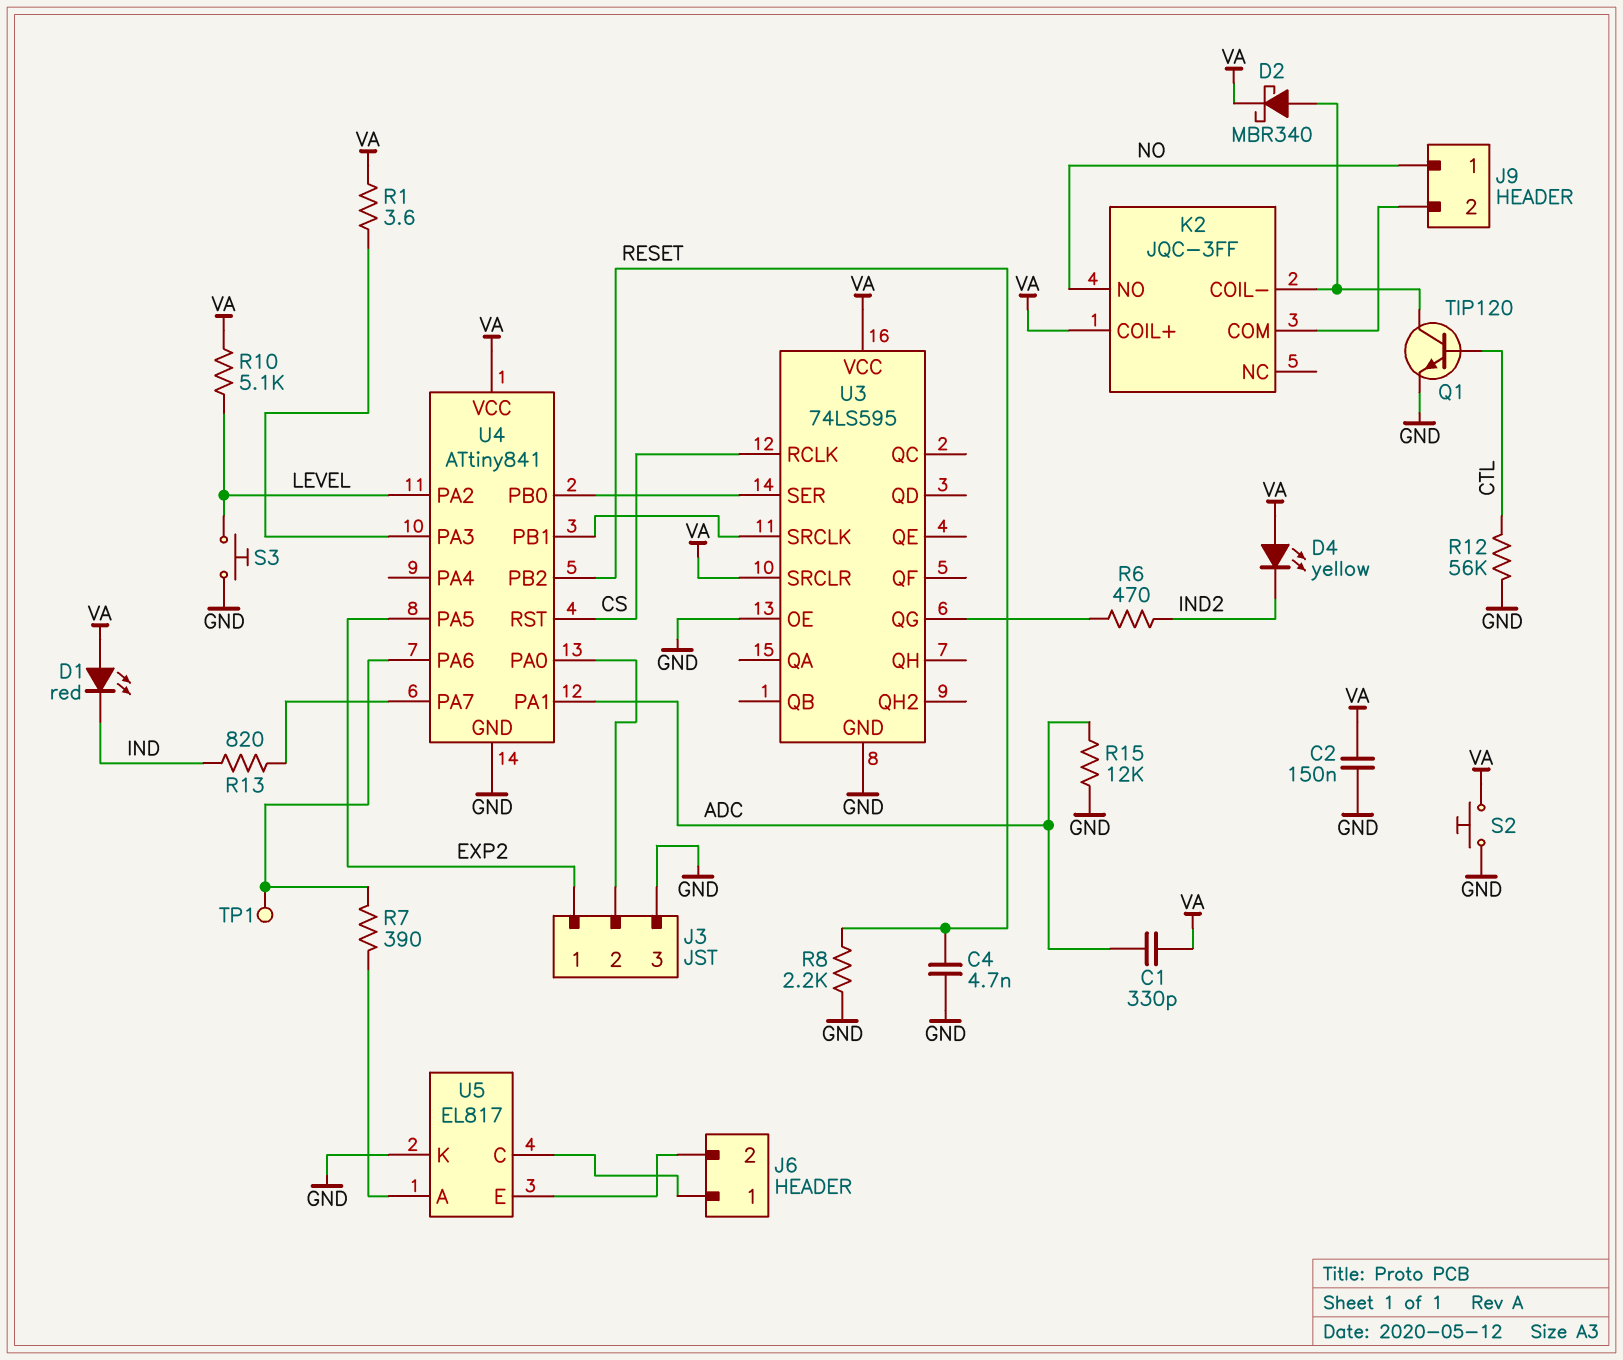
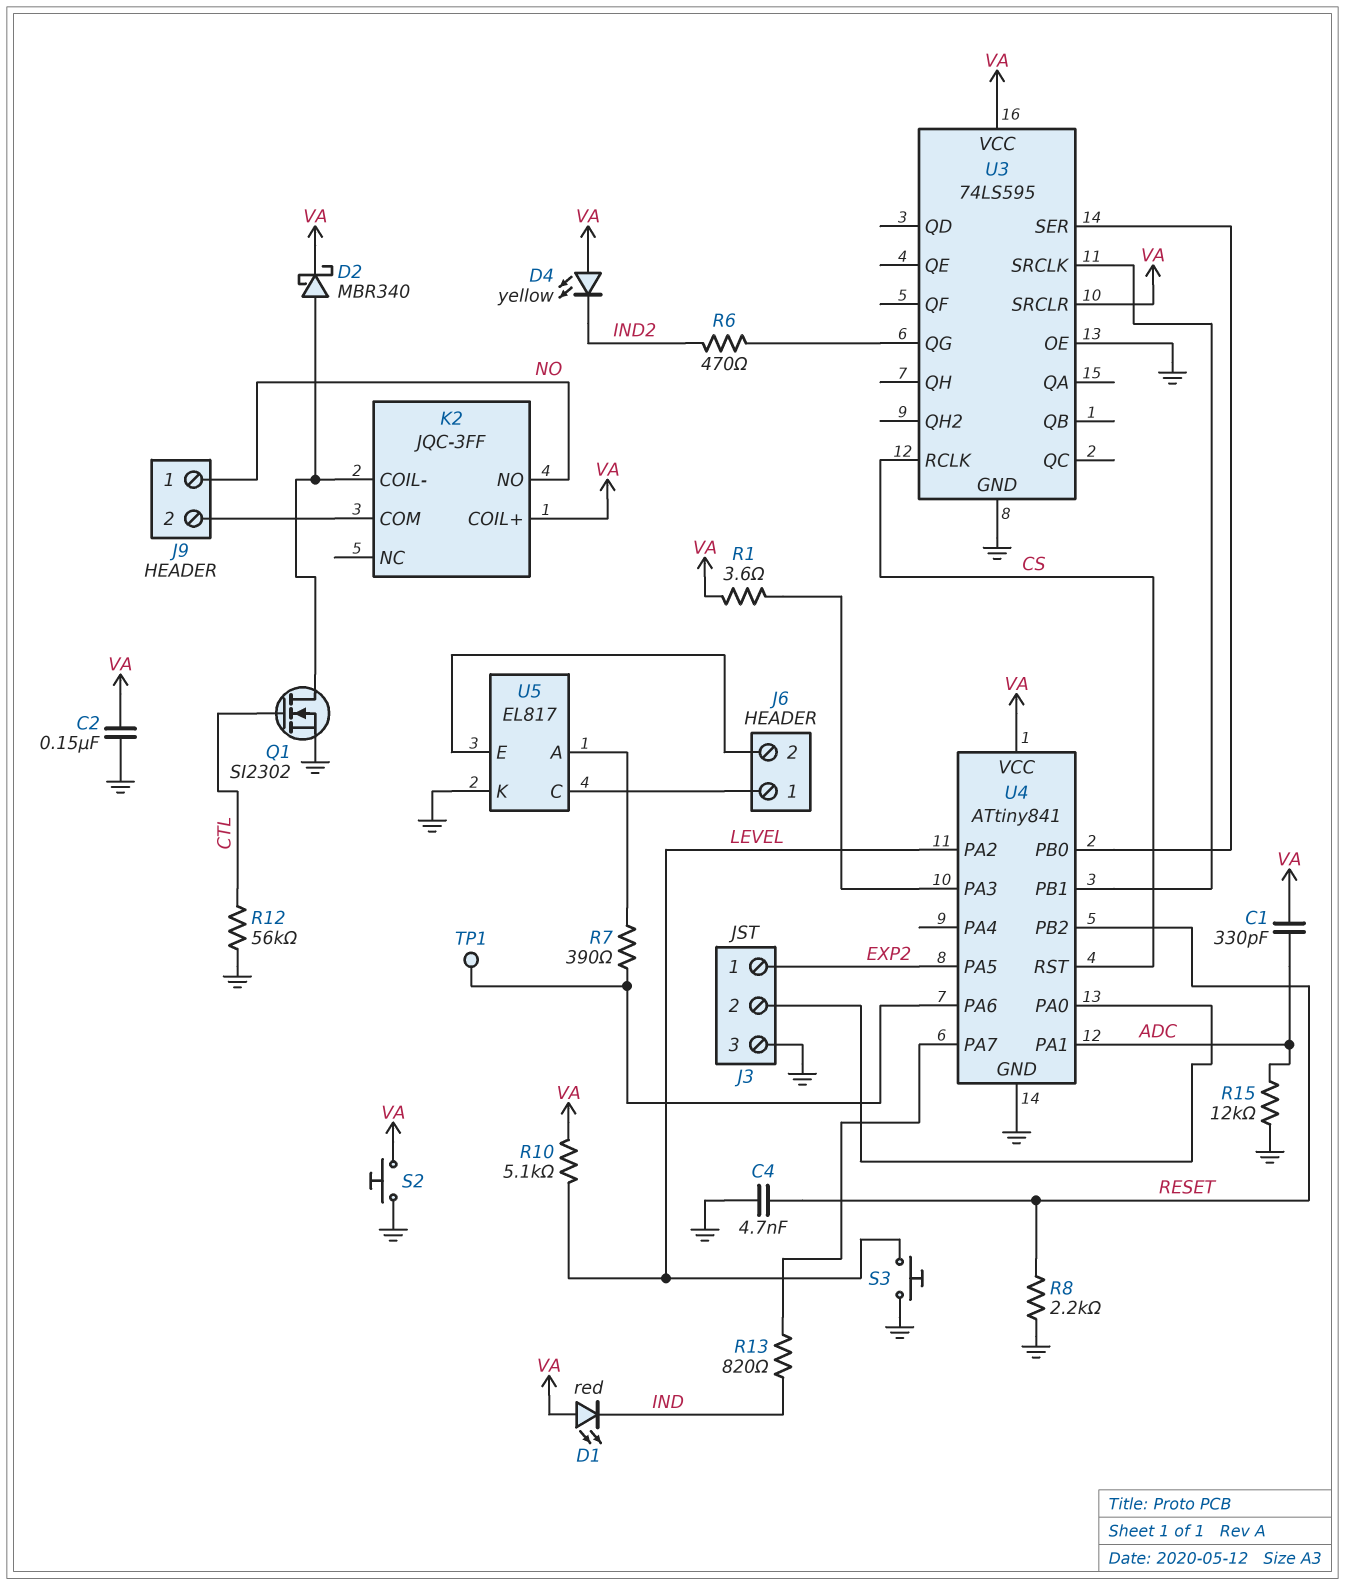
Q1: NPN TIP120 (B CTL, C K2/COIL-, E GND) -> NMOS SI2302 (G CTL, D K2/COIL-, S GND)

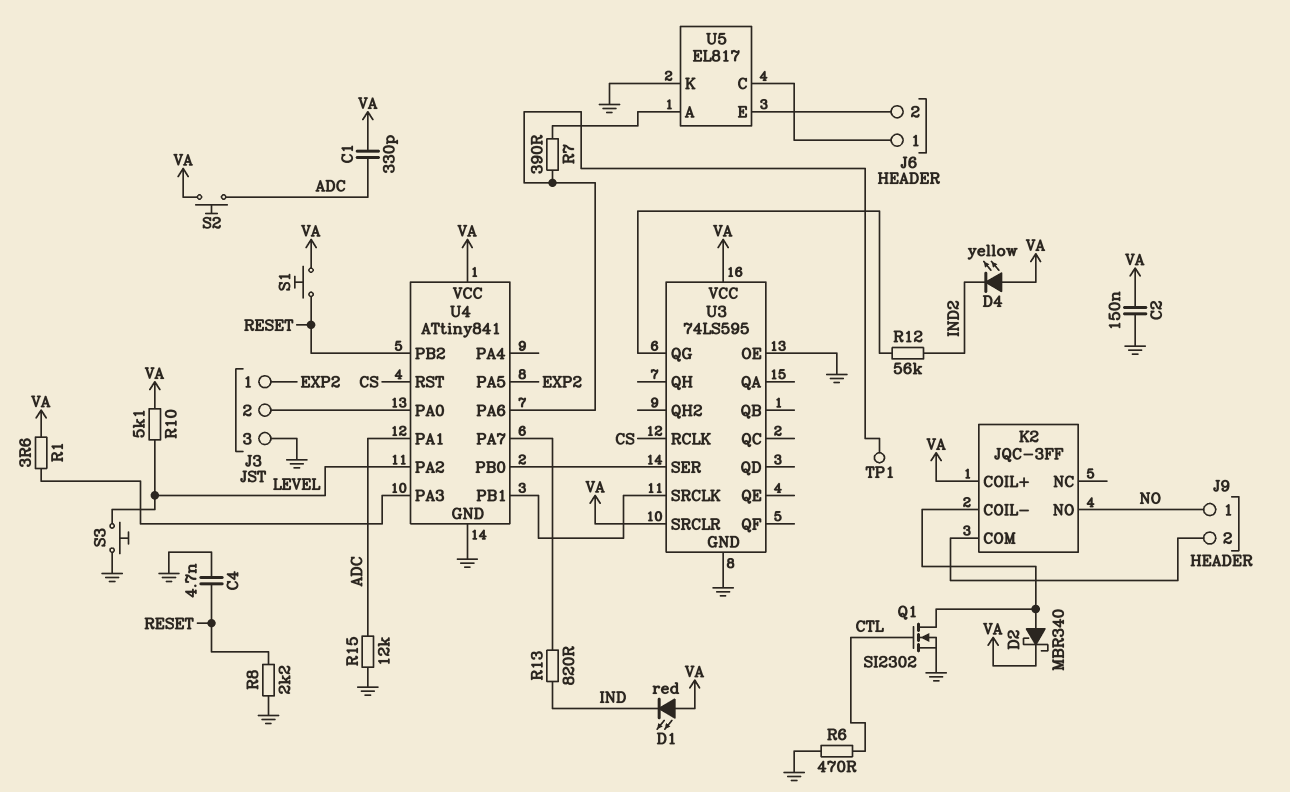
R6: 470 (IND2, U3/QG) -> 470 (CTL, GND)
R12: 56k (CTL, GND) -> 56k (IND2, U3/QG)
S1: none -> button (RESET, VA)
S2: button (GND, VA) -> button (ADC, VA)

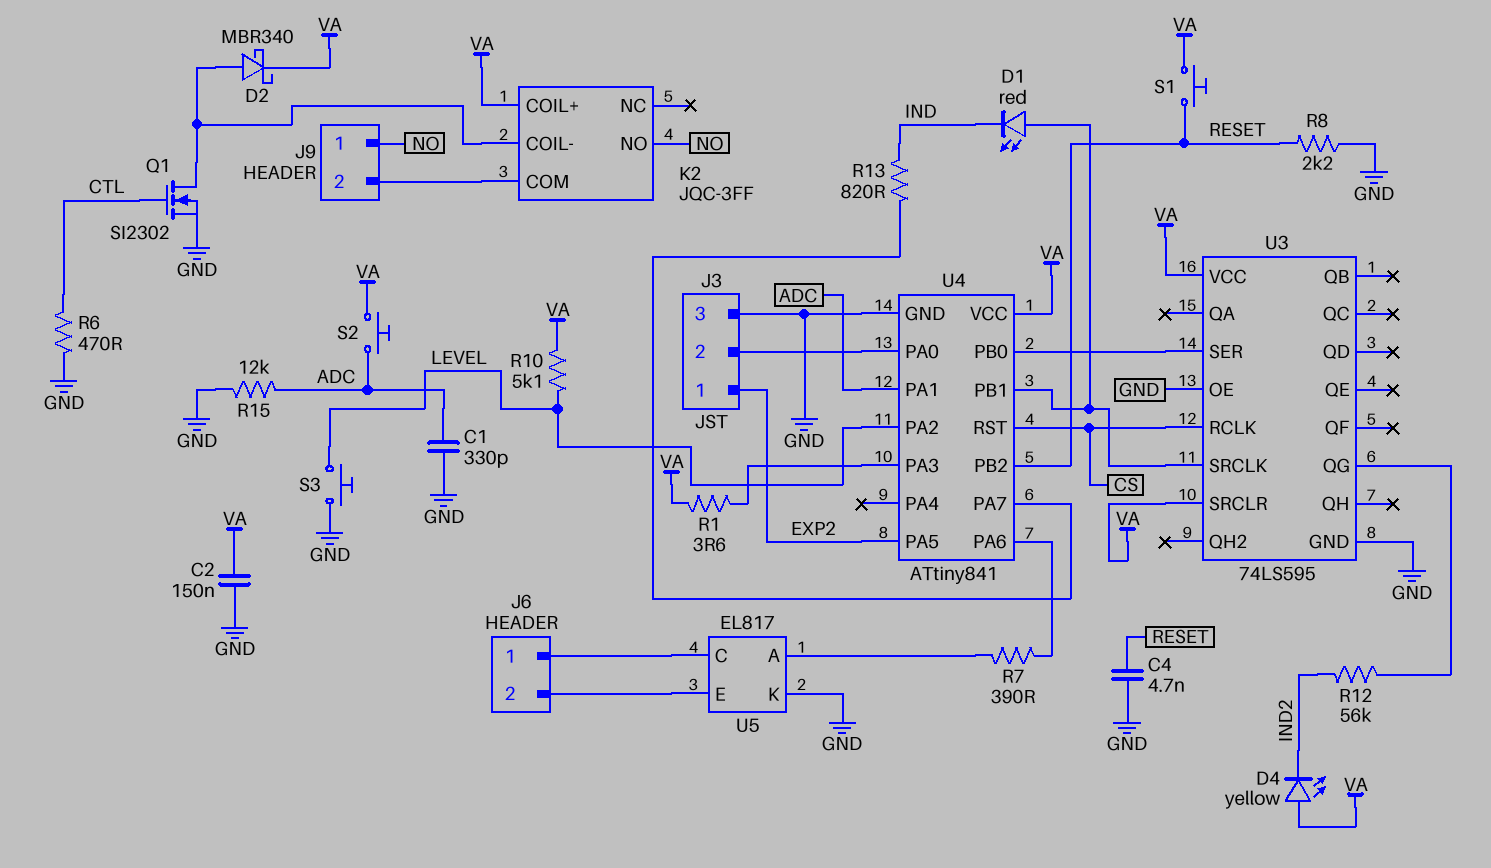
C1: 330pF (ADC, VA) -> 330pF (ADC, GND)
D1: LED red (A VA, K IND) -> LED red (A U3/SRCLK, K IND)
TP1: test point (U4/PA6) -> none

